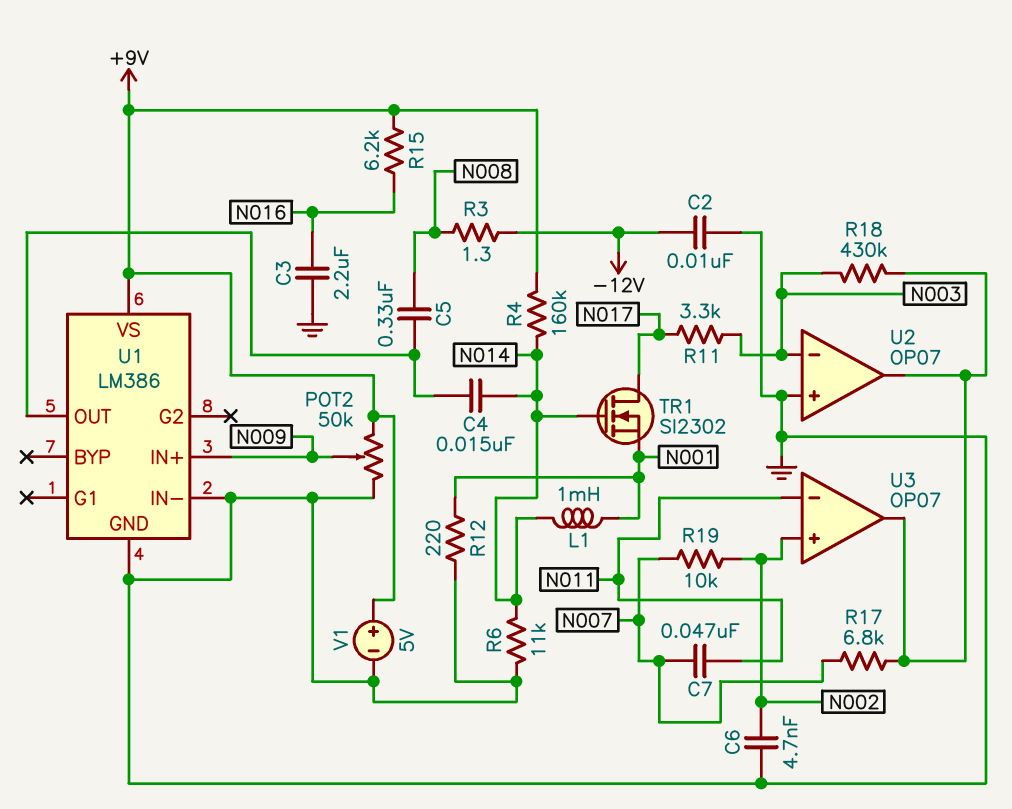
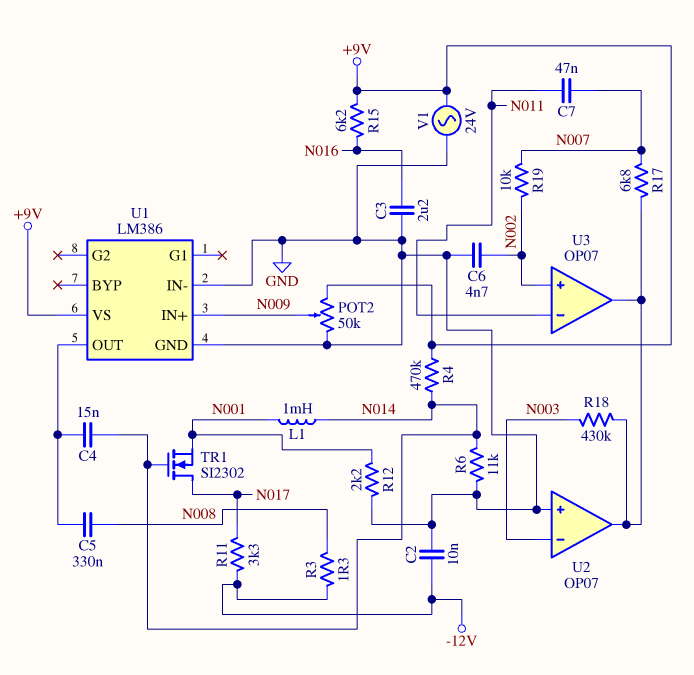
R4: 160k (+9V, N014) -> 470k (+9V, N014)
R11: 3.3k (N003, N017) -> 3.3k (-12V, N017)
R12: 220 (GND, N001) -> 2.2k (GND, N001)
V1: 5V (plus +9V, minus GND) -> AC 24V (+9V, GND)

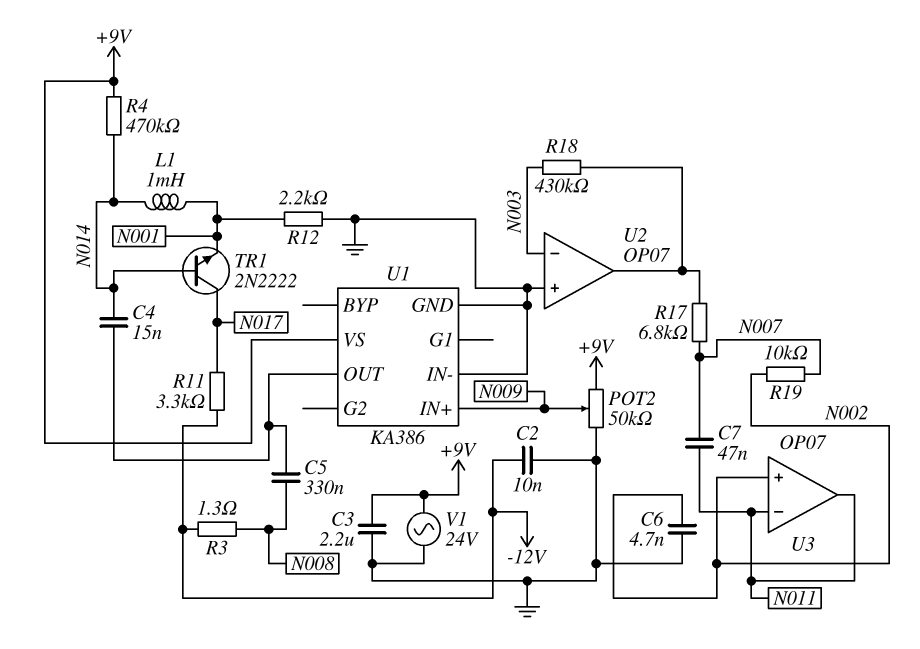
C3: 2.2uF (GND, N016) -> 2.2uF (+9V, GND)
R6: 11k (GND, N014) -> none
R15: 6.2k (+9V, N016) -> none
TR1: NMOS SI2302 (G N014, D N017, S N001) -> NPN 2N2222 (B N014, C N017, E N001)
U1: LM386 -> KA386
U3 pin out: U2/out -> N011

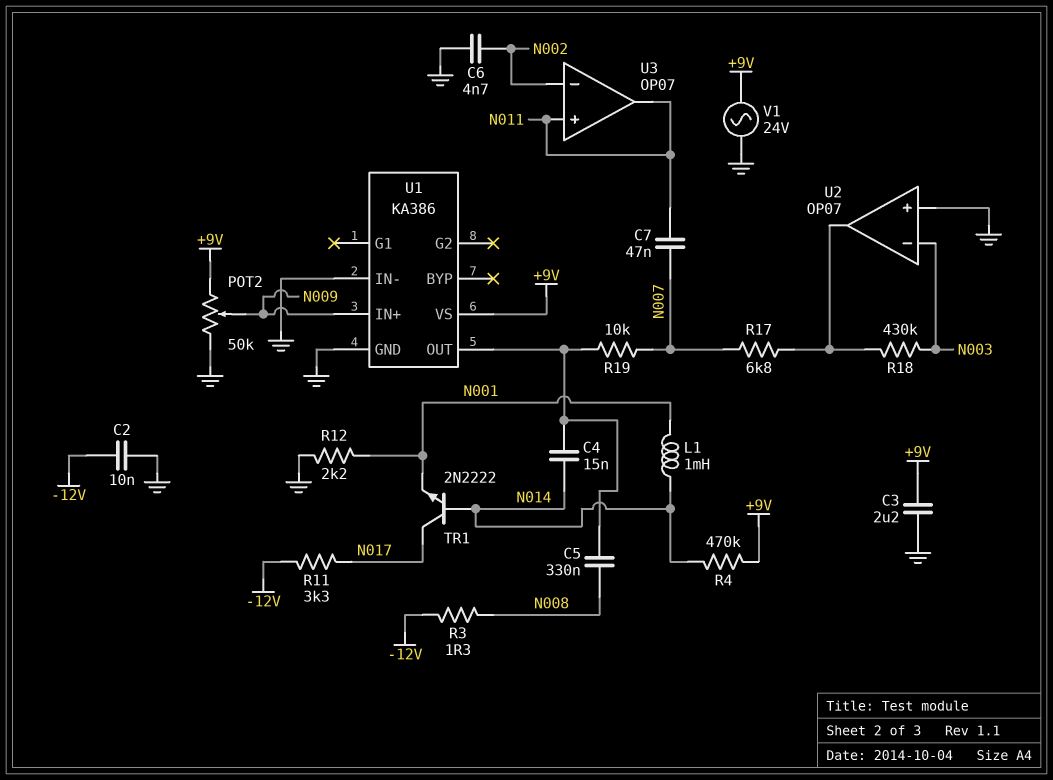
R19: 10k (N002, N007) -> 10k (N007, U1/OUT)
U3 pin in+: N002 -> N011
U3 pin in-: N011 -> N002

